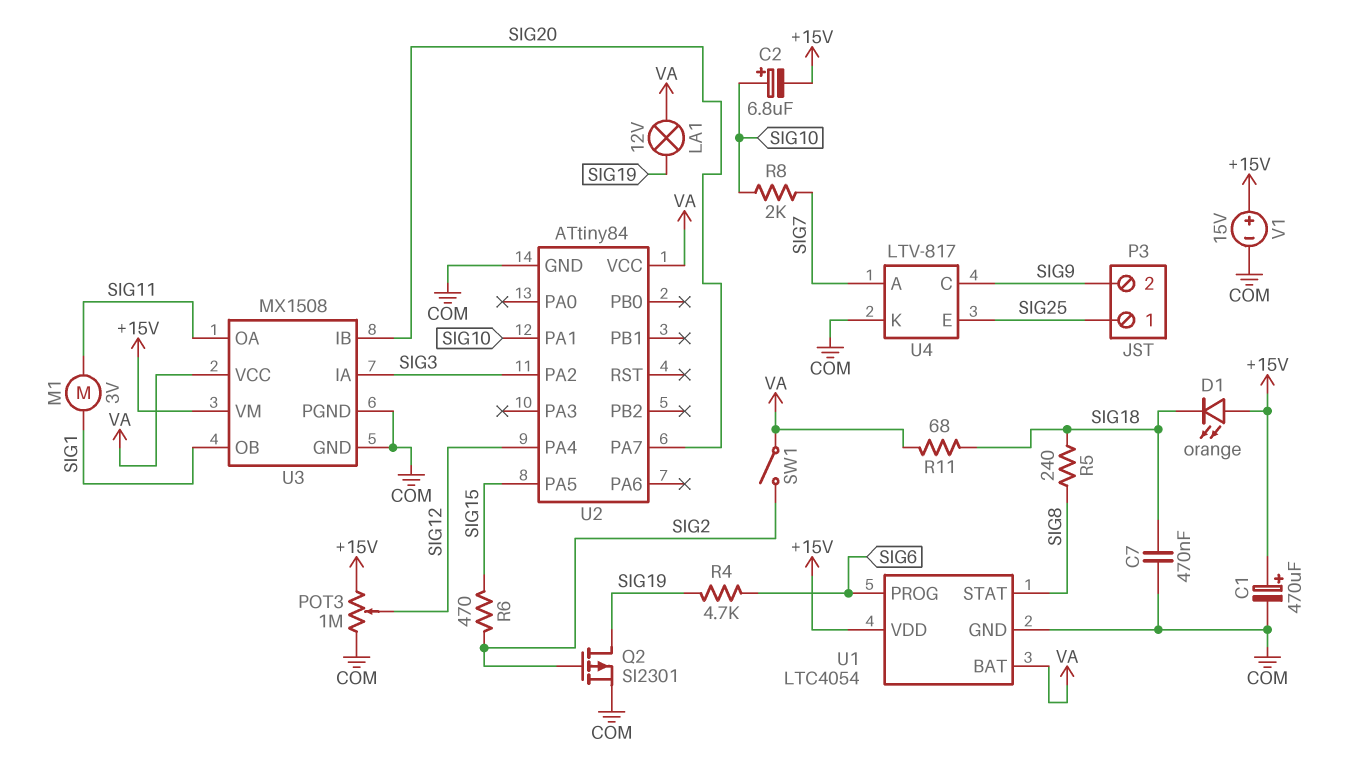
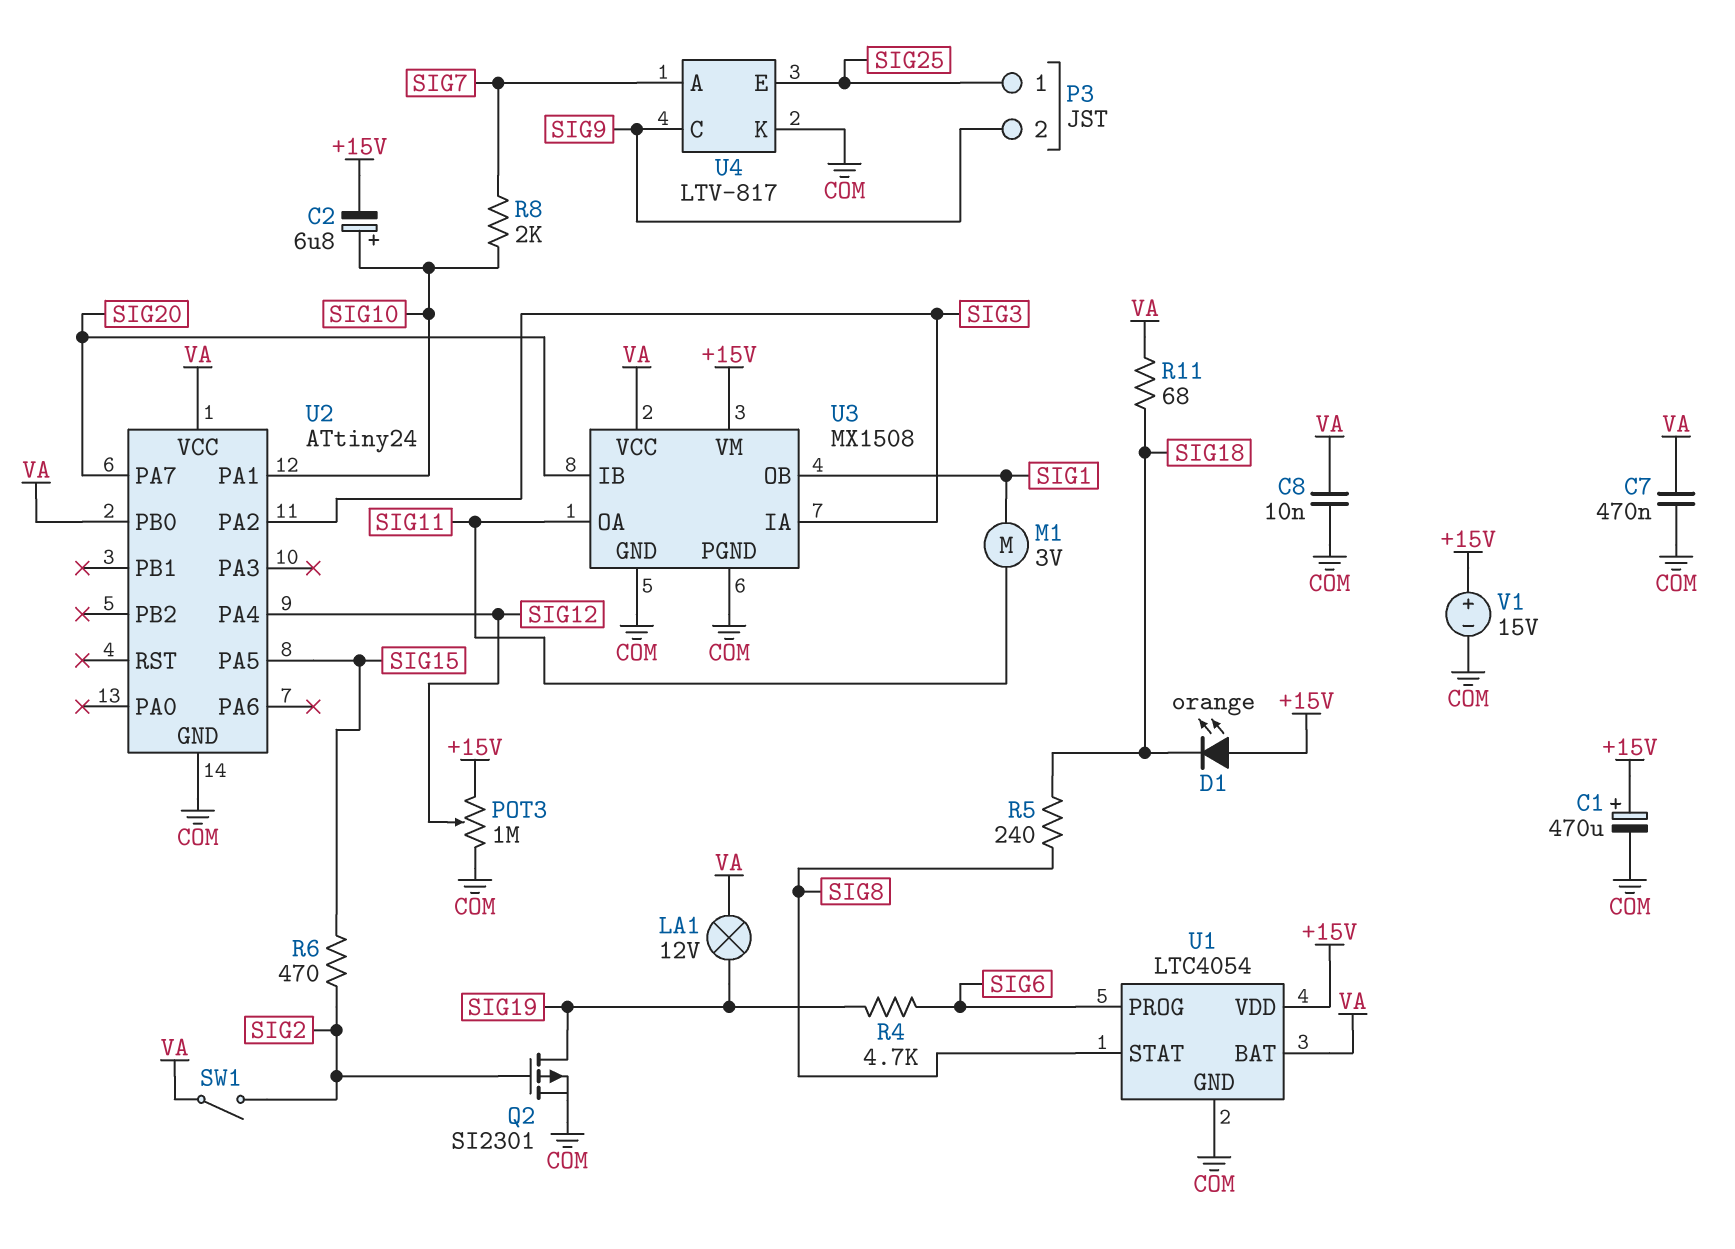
C7: 470nF (COM, SIG18) -> 470nF (COM, VA)
C8: none -> 10nF (COM, VA)
U2: ATtiny84 -> ATtiny24
U2 pin PB0: none -> VA

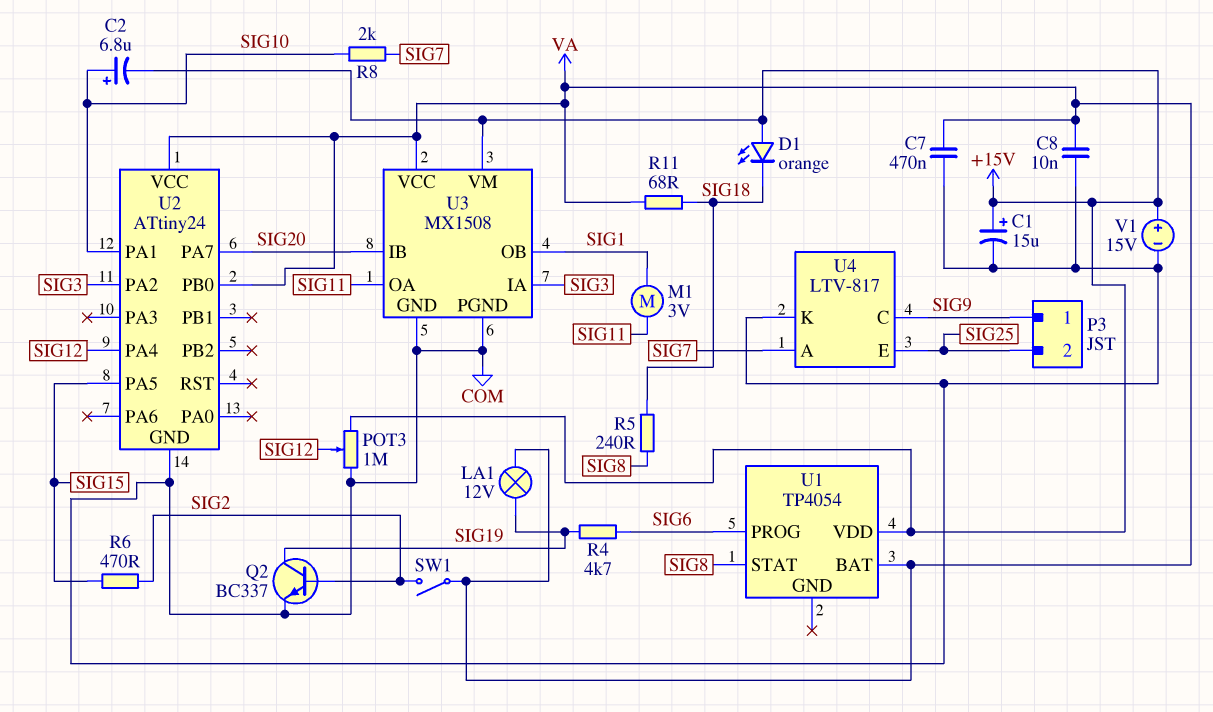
C1: 470uF (plus +15V, minus COM) -> 15uF (plus +15V, minus COM)
P3 pin 1: SIG25 -> SIG9
P3 pin 2: SIG9 -> SIG25
Q2: PMOS SI2301 (G SIG2, D SIG19, S COM) -> NPN BC337 (B SIG2, C SIG19, E COM)
U1: LTC4054 -> TP4054
U1 pin GND: COM -> none

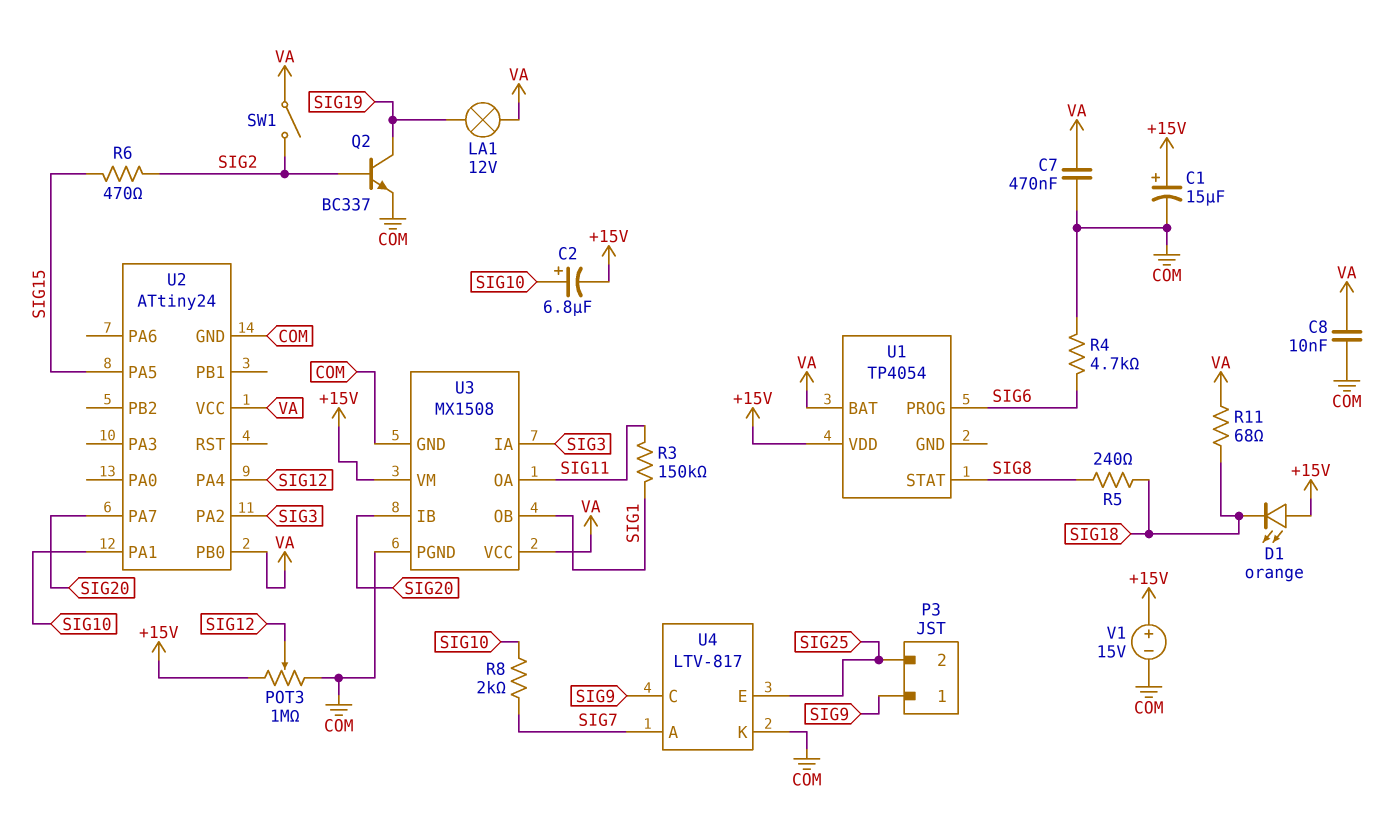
M1: motor 3V (SIG1, SIG11) -> none
R3: none -> 150k (SIG1, SIG11)
R4: 4.7k (SIG6, SIG19) -> 4.7k (COM, SIG6)

